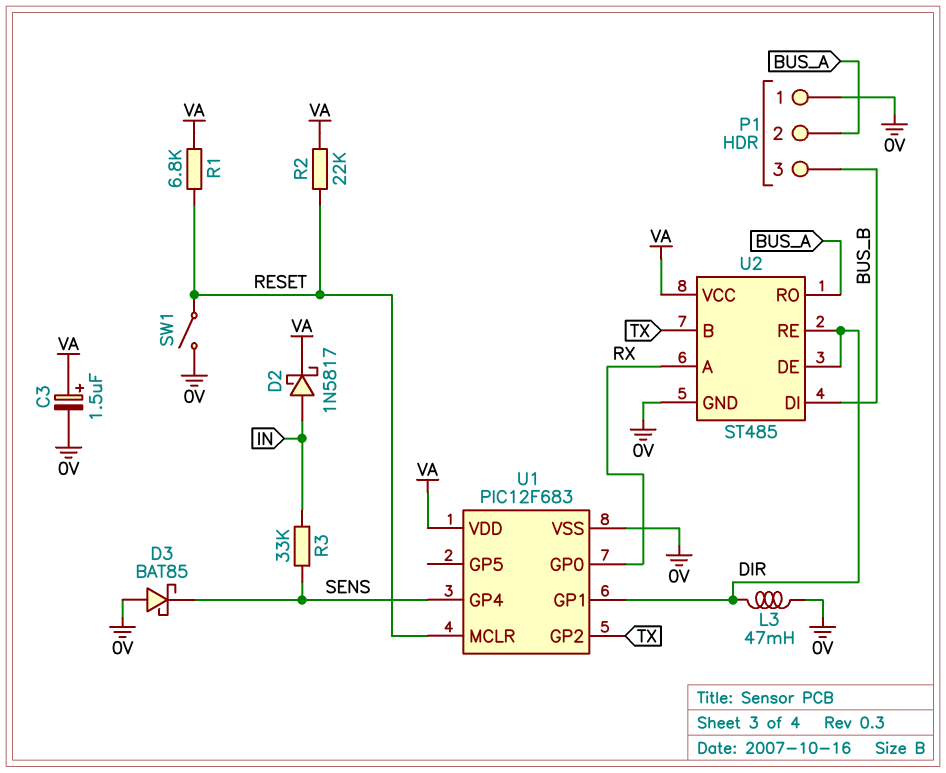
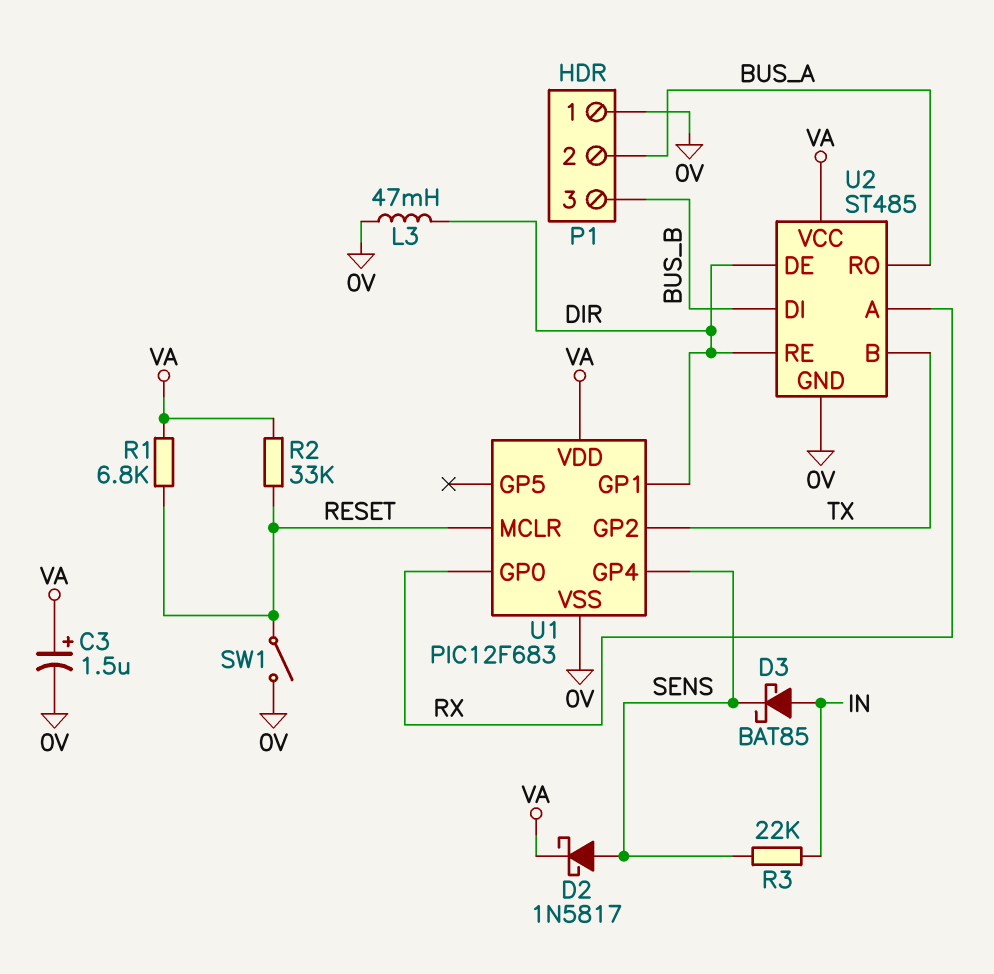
D2: schottky 1N5817 (A IN, K VA) -> schottky 1N5817 (A SENS, K VA)
D3: schottky BAT85 (A 0V, K SENS) -> schottky BAT85 (A IN, K SENS)
R2: 22k (RESET, VA) -> 33k (RESET, VA)
R3: 33k (IN, SENS) -> 22k (IN, SENS)

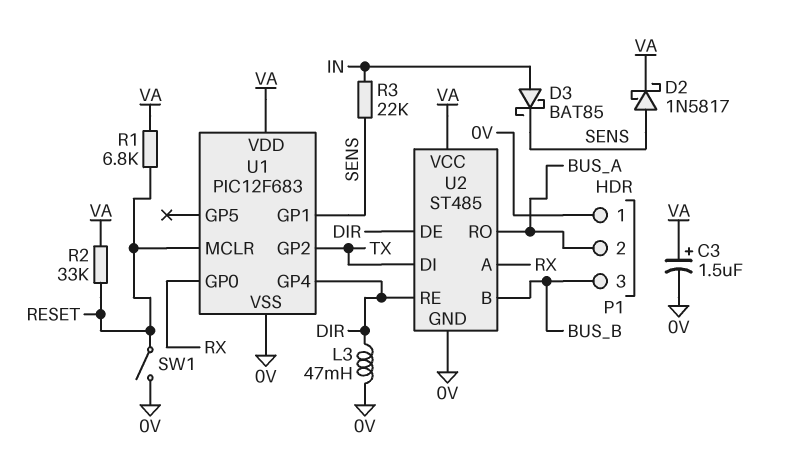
U1 pin GP1: DIR -> SENS
U1 pin GP4: SENS -> DIR
U2 pin B: TX -> BUS_B
U2 pin DI: BUS_B -> TX

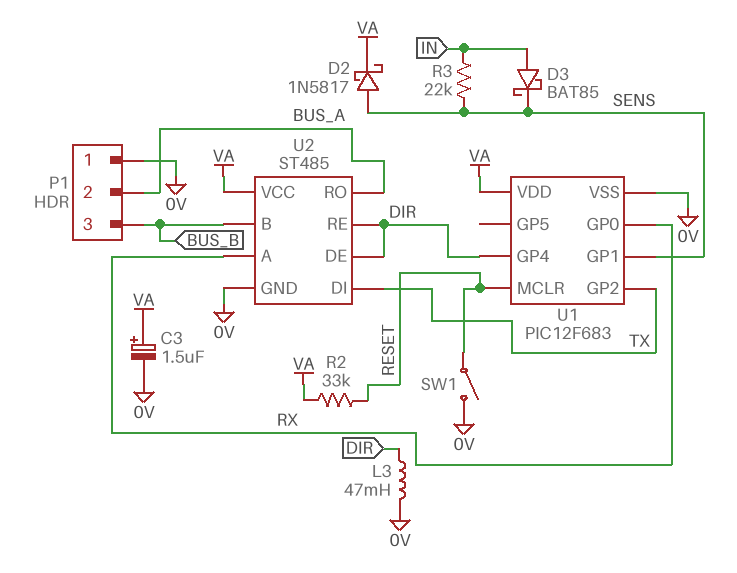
R1: 6.8k (RESET, VA) -> none

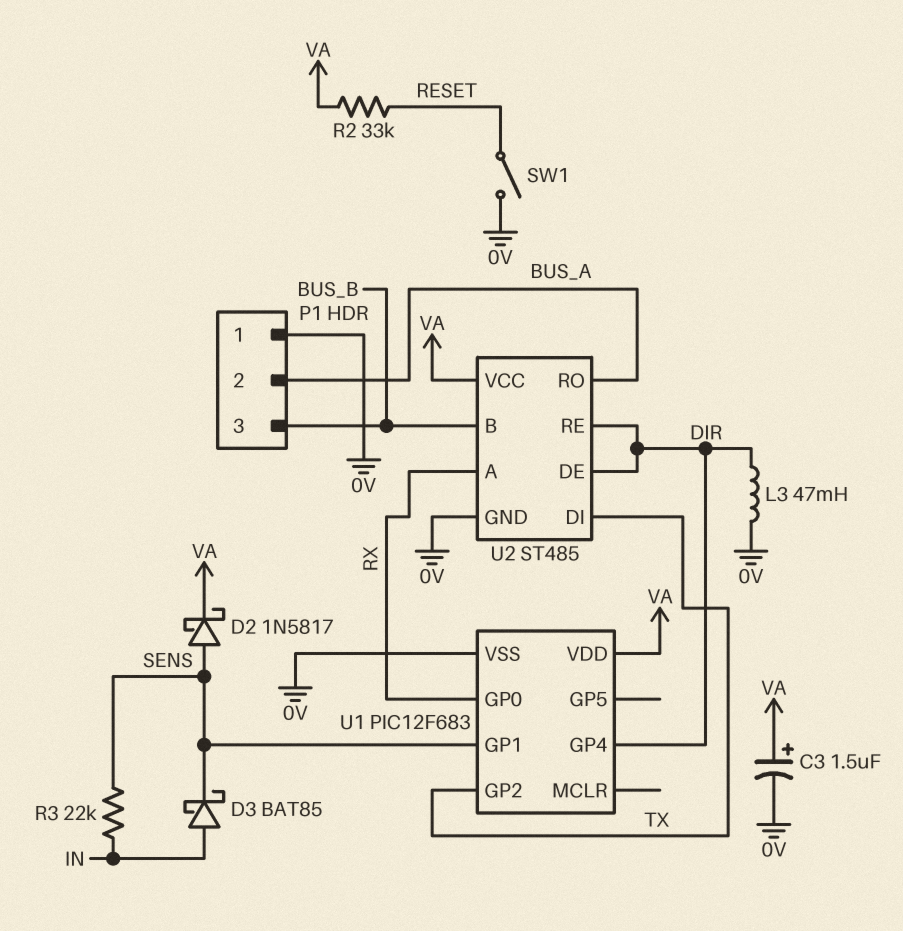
U1 pin MCLR: RESET -> none

